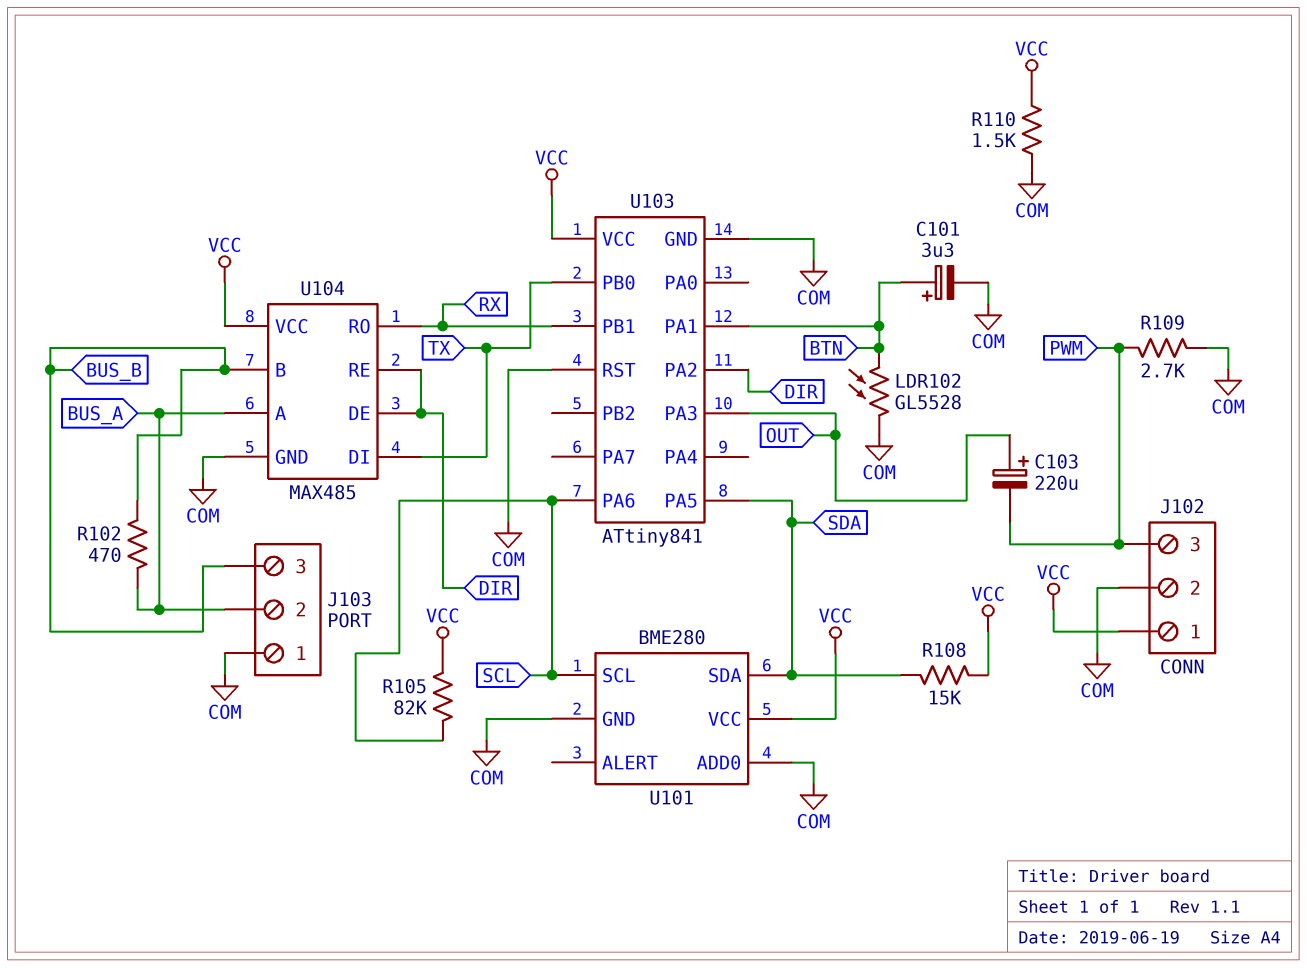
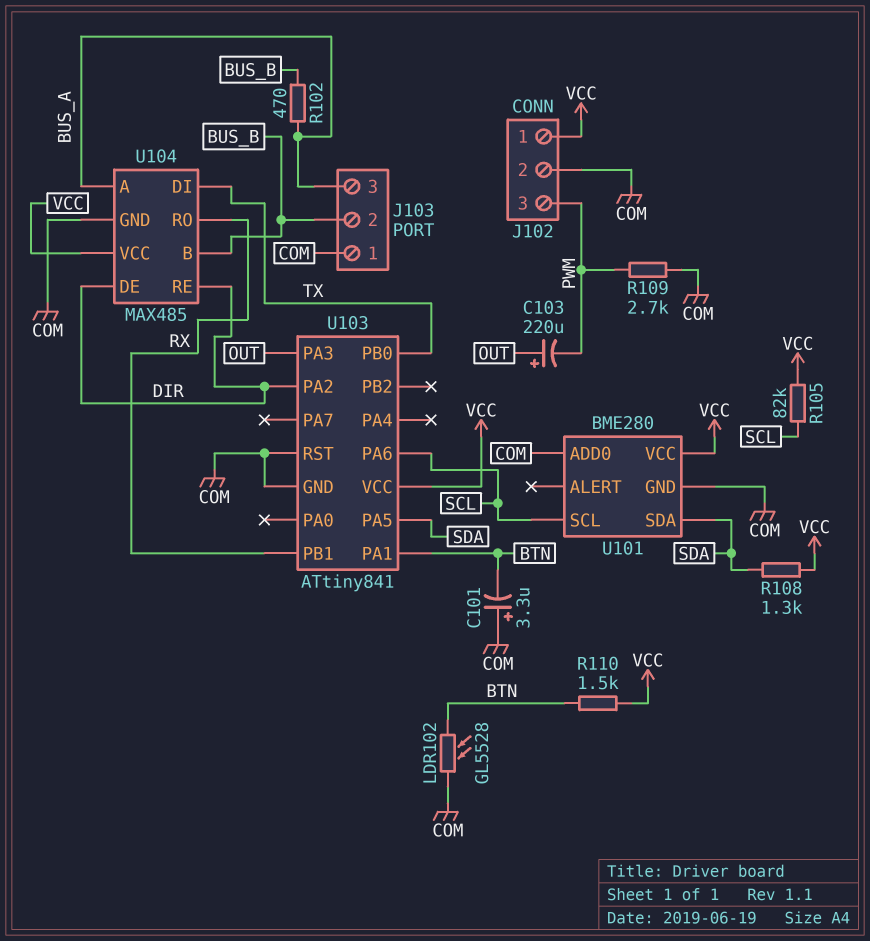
C101: 3.3uF (plus BTN, minus COM) -> 3.3uF (plus COM, minus BTN)
J103 pin 2: BUS_A -> BUS_B
J103 pin 3: BUS_B -> BUS_A
R108: 15k (SDA, VCC) -> 1.3k (SDA, VCC)
R110: 1.5k (COM, VCC) -> 1.5k (BTN, VCC)

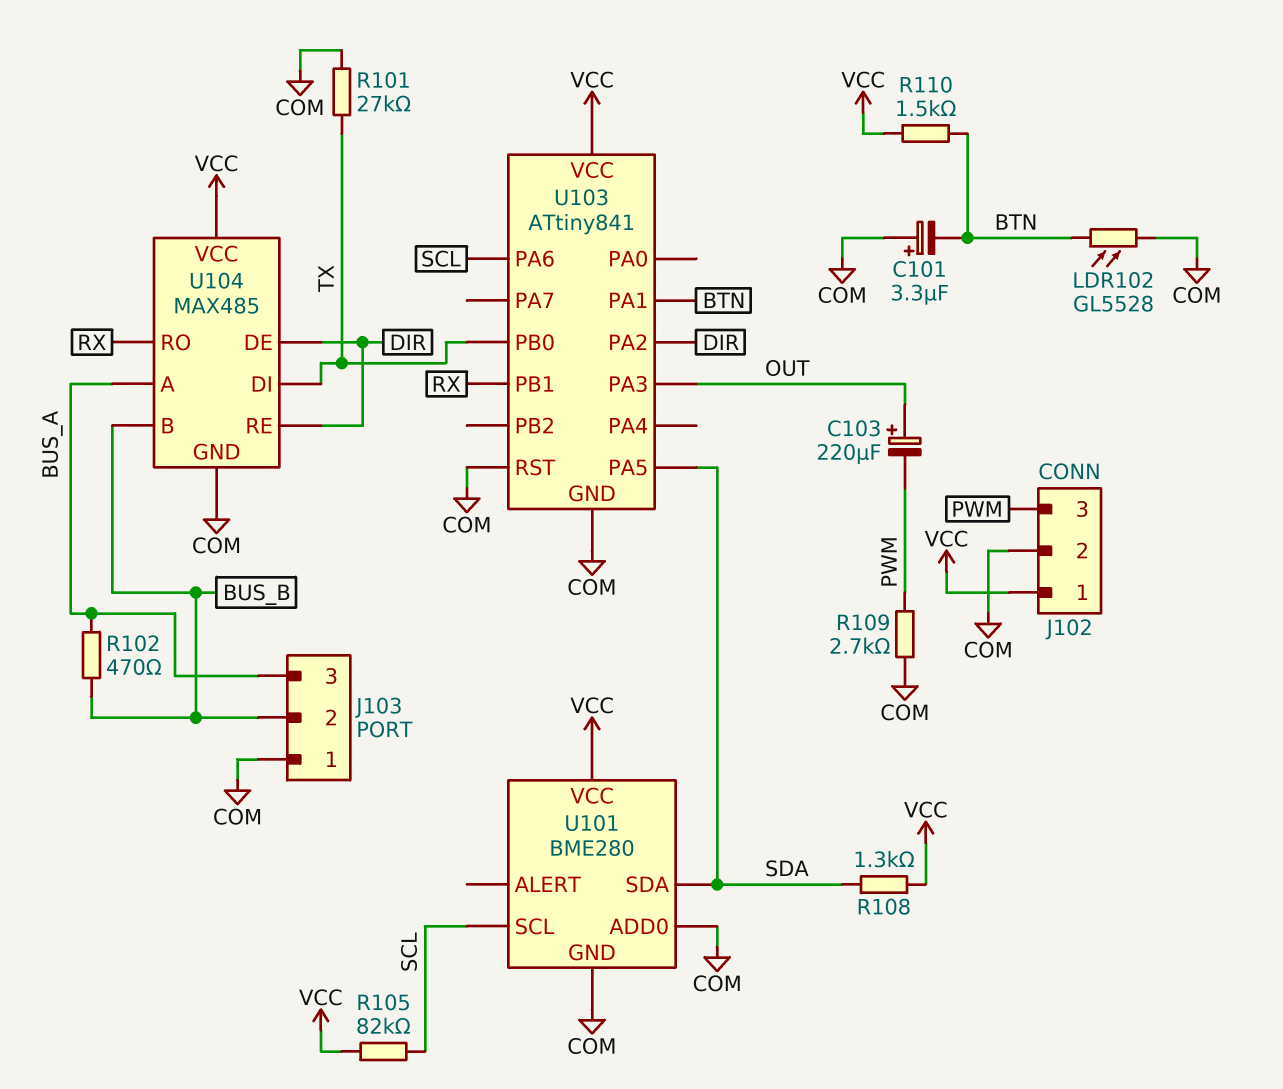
R101: none -> 27k (COM, TX)

